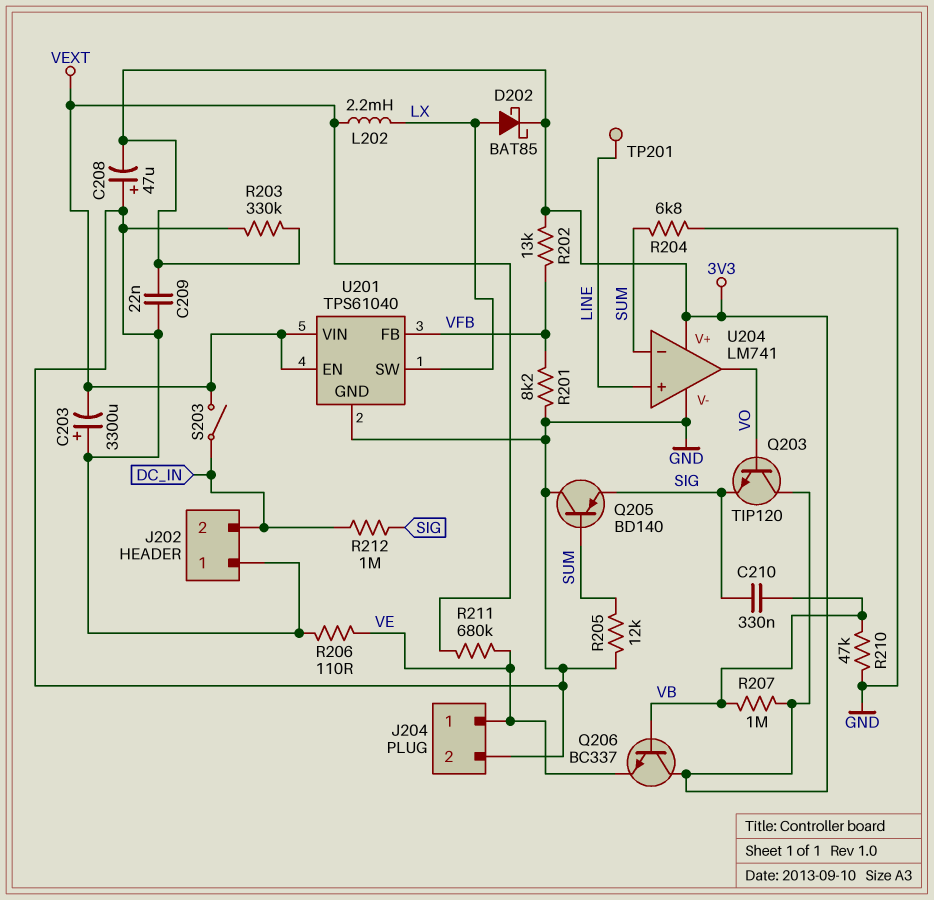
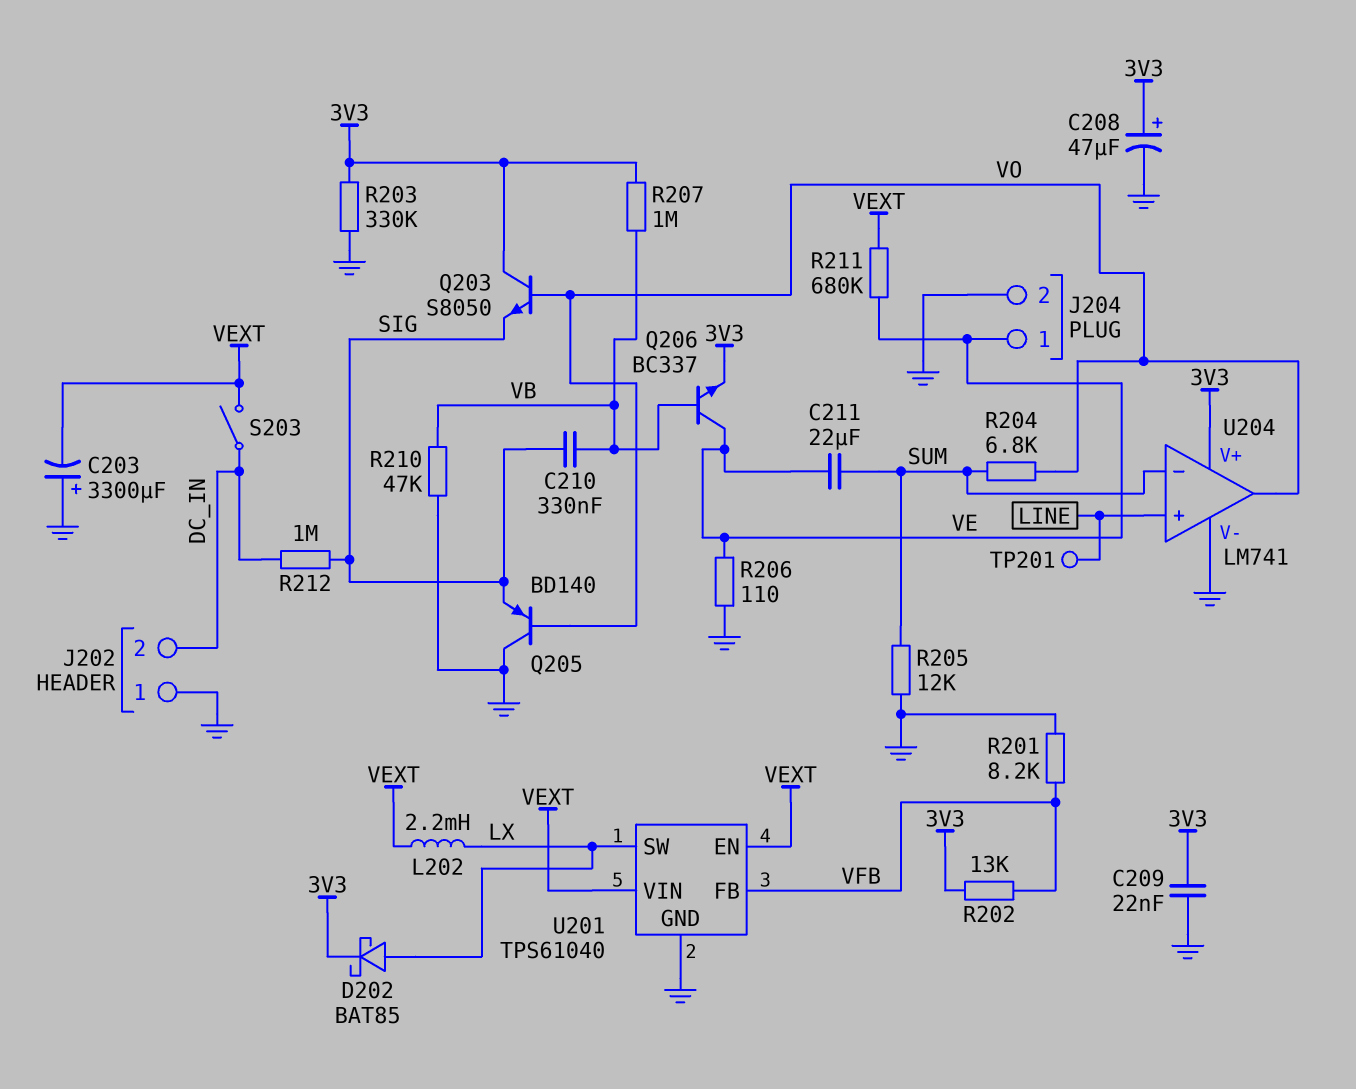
C208: 47uF (plus GND, minus 3V3) -> 47uF (plus 3V3, minus GND)
C211: none -> 22uF (SUM, VE)
Q203: NPN TIP120 (B VO, C 3V3, E SIG) -> NPN S8050 (B VO, C 3V3, E SIG)
Q205: PNP BD140 (B SUM, C GND, E SIG) -> PNP BD140 (B VO, C GND, E SIG)
Q206: NPN BC337 (B VB, C 3V3, E VE) -> NPN BC337 (B VB, C VE, E 3V3)
R204: 6.8k (GND, SUM) -> 6.8k (SUM, VO)

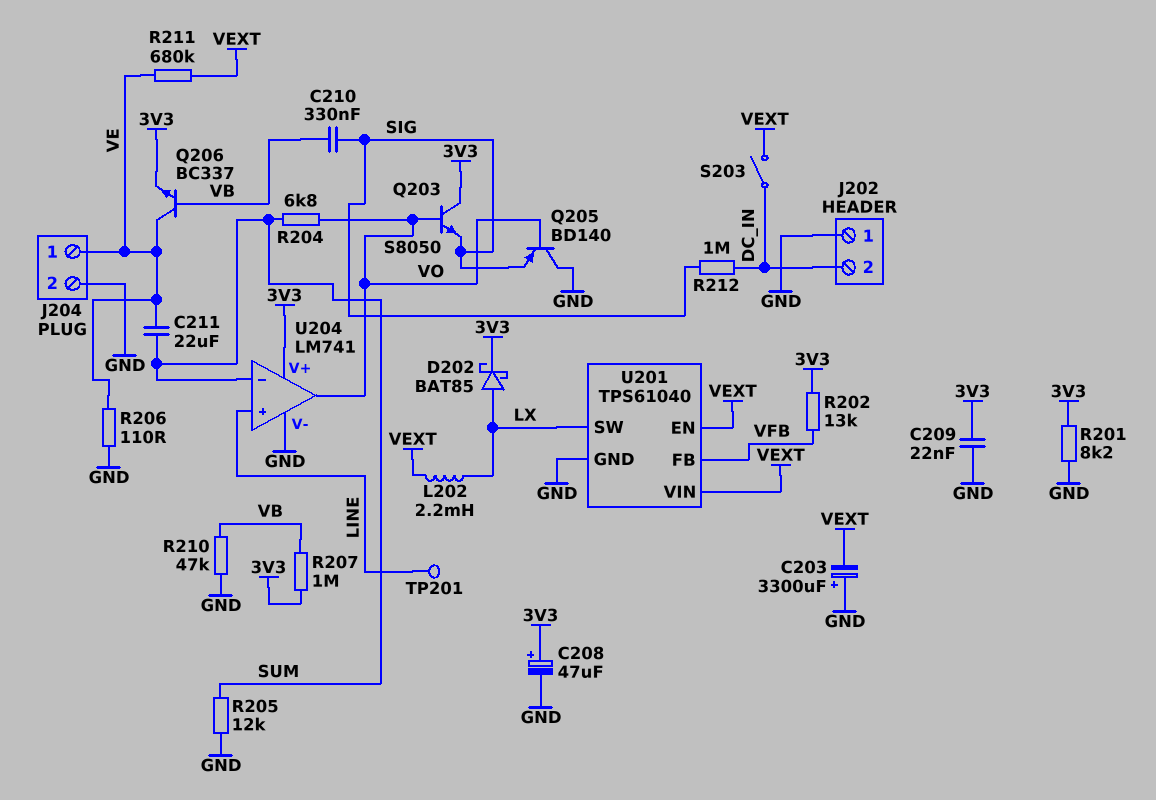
R201: 8.2k (GND, VFB) -> 8.2k (3V3, GND)
R203: 330k (3V3, GND) -> none

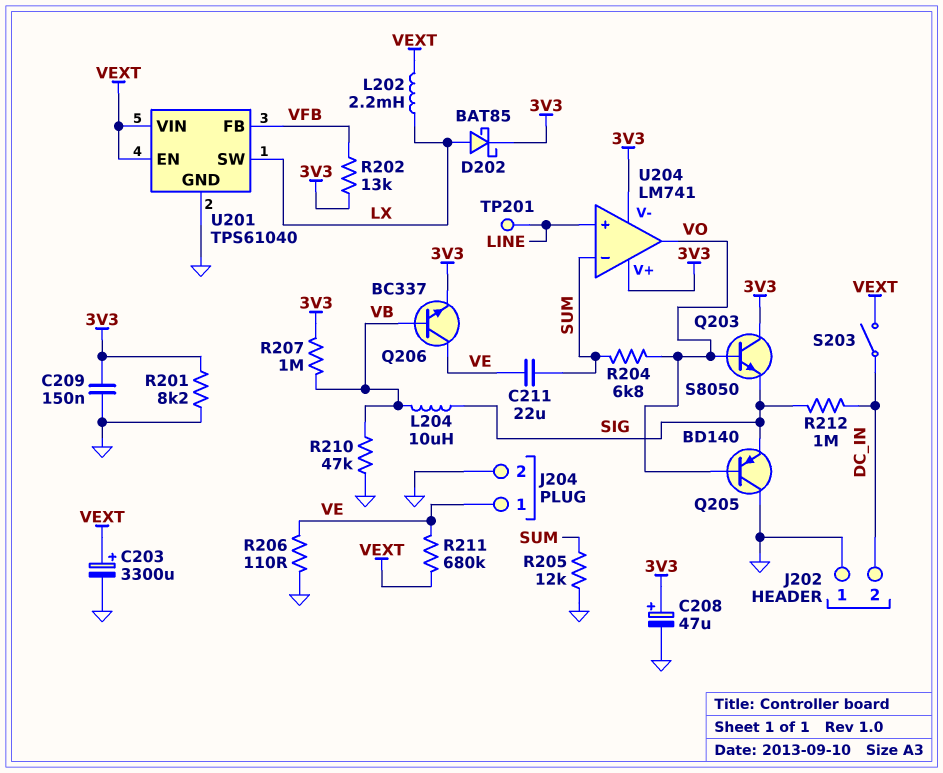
C203: 3300uF (plus GND, minus VEXT) -> 3300uF (plus VEXT, minus GND)
C209: 22nF (3V3, GND) -> 150nF (3V3, GND)
C210: 330nF (SIG, VB) -> none
L204: none -> 10uH (SIG, VB)
U204 pin V-: GND -> 3V3

